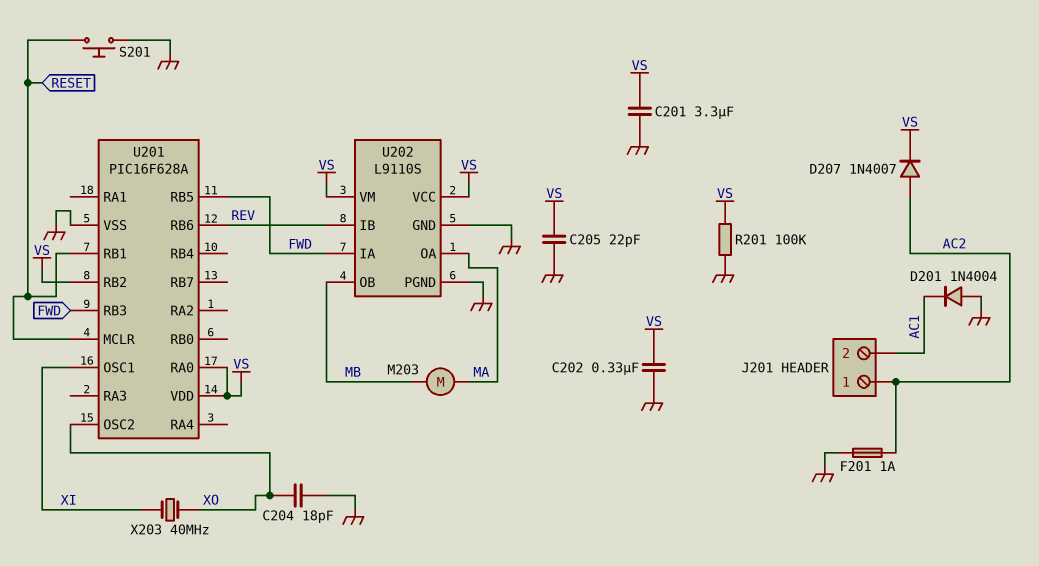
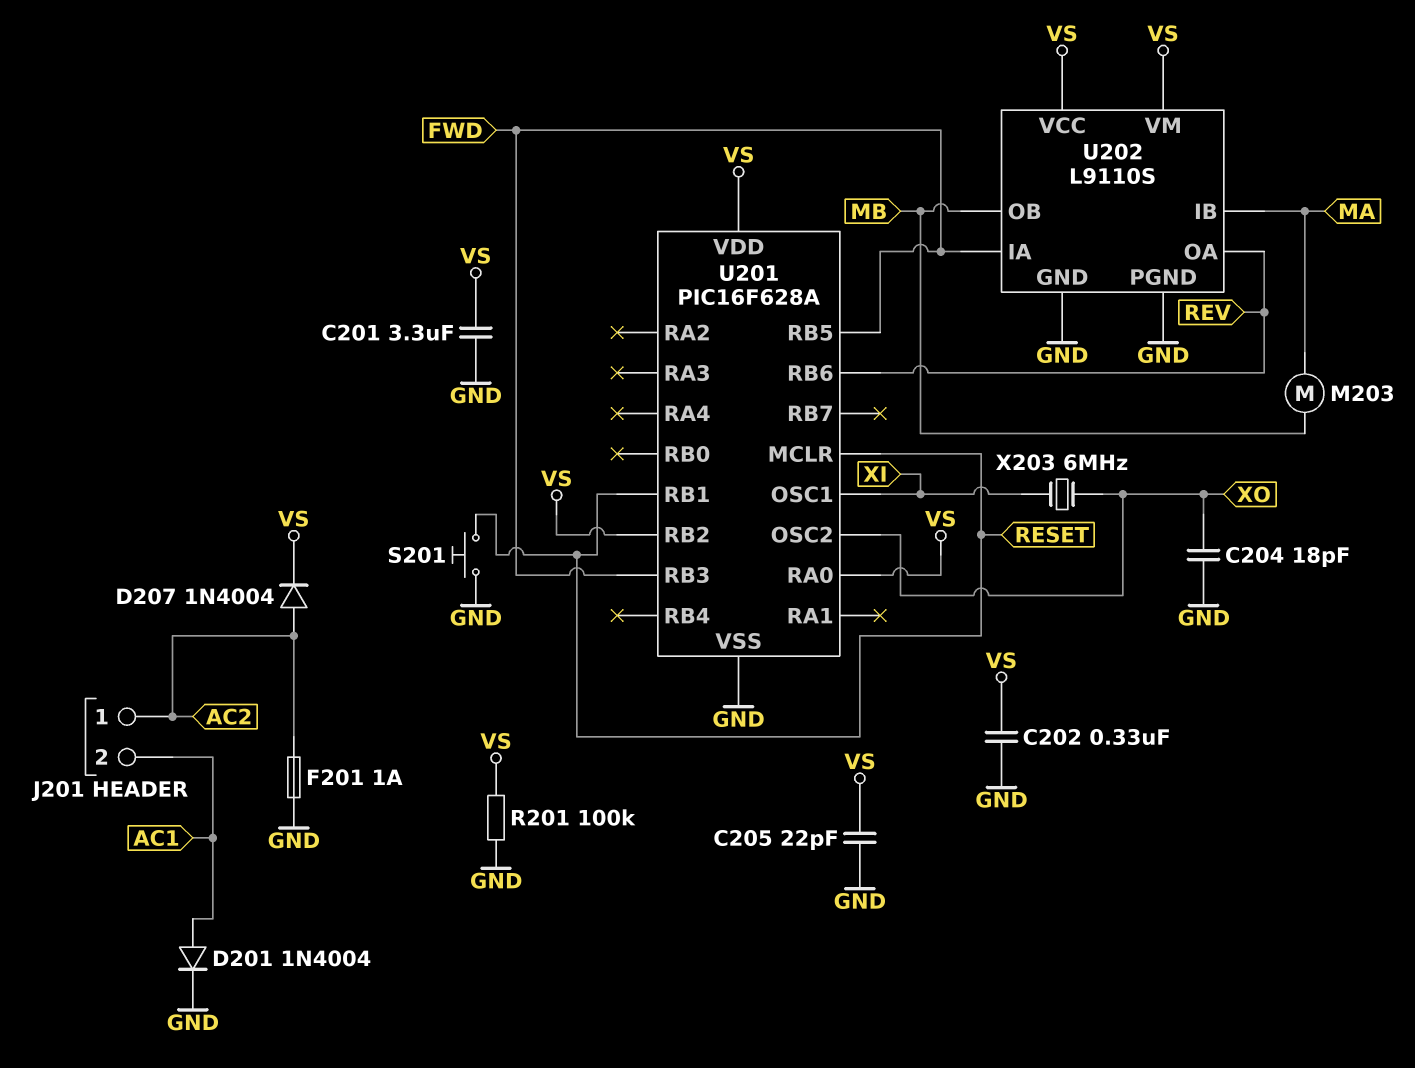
D201: diode 1N4004 (A GND, K AC1) -> diode 1N4004 (A AC1, K GND)
D207: diode 1N4007 (A AC2, K VS) -> diode 1N4004 (A AC2, K VS)
U202 pin IB: REV -> MA
U202 pin OA: MA -> REV
X203: 40MHz (XI, XO) -> 6MHz (XI, XO)

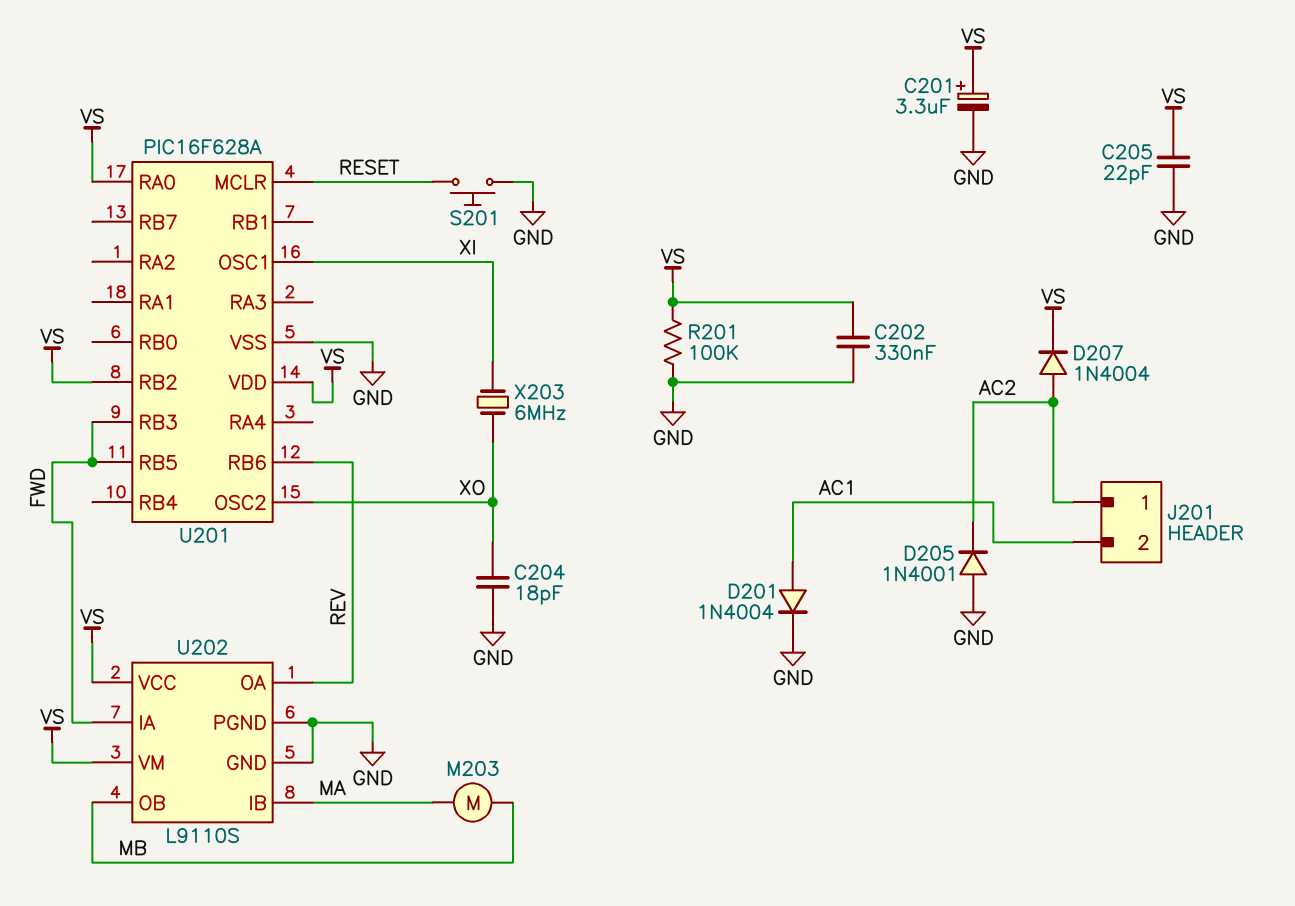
C201: 3.3uF (GND, VS) -> 3.3uF (plus VS, minus GND)
D205: none -> diode 1N4001 (A GND, K AC2)
F201: 1A (AC2, GND) -> none
U201 pin RB1: RESET -> none

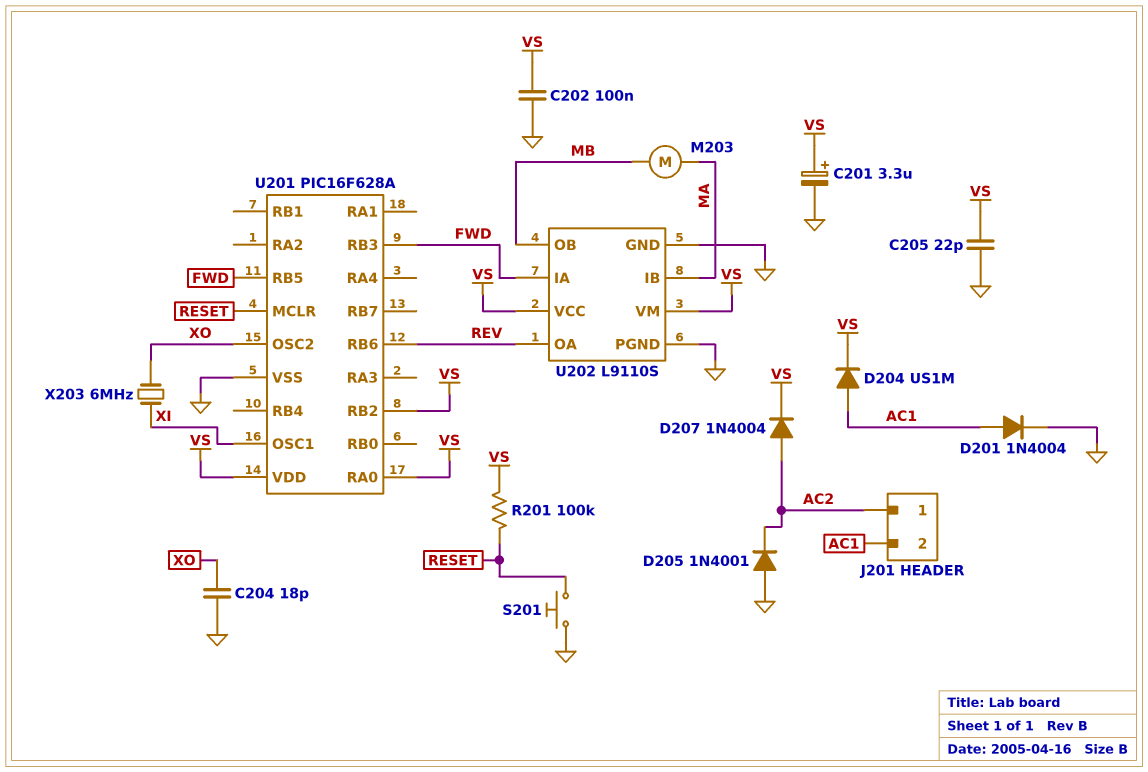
C202: 330nF (GND, VS) -> 100nF (GND, VS)
D204: none -> diode US1M (A AC1, K VS)
R201: 100k (GND, VS) -> 100k (RESET, VS)

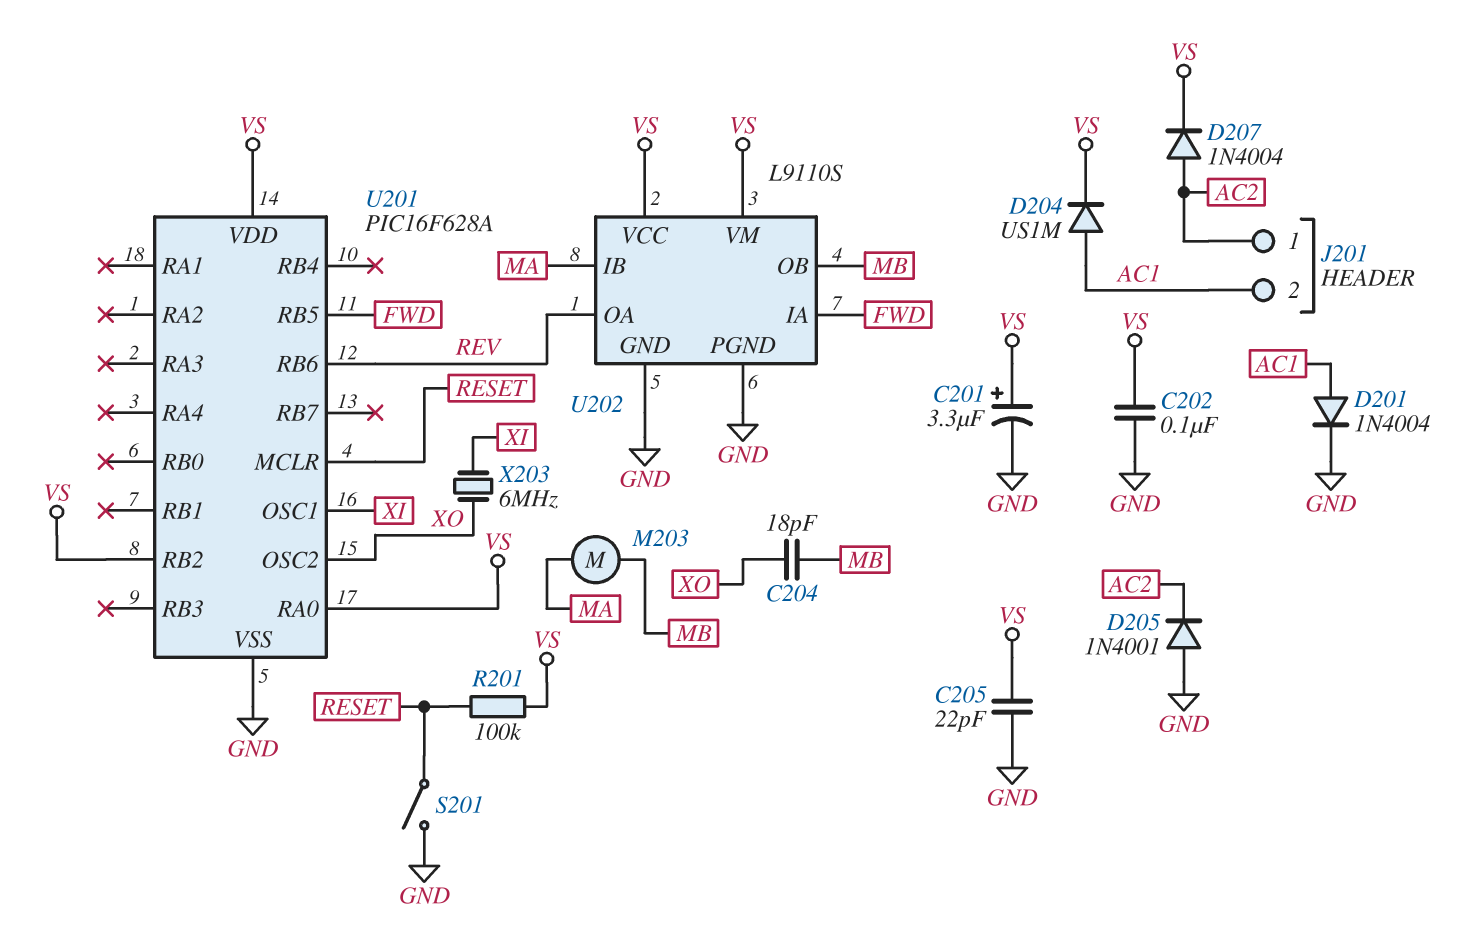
C204: 18pF (GND, XO) -> 18pF (MB, XO)
S201: button (GND, RESET) -> switch (GND, RESET)
U201 pin RB3: FWD -> none

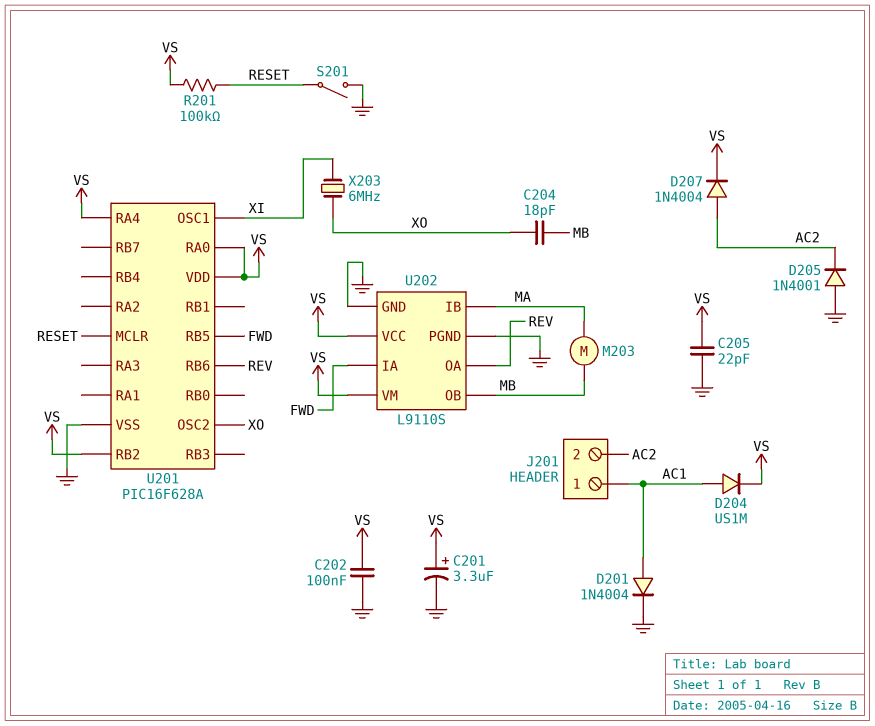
J201 pin 1: AC2 -> AC1
J201 pin 2: AC1 -> AC2
U201 pin RA4: none -> VS

